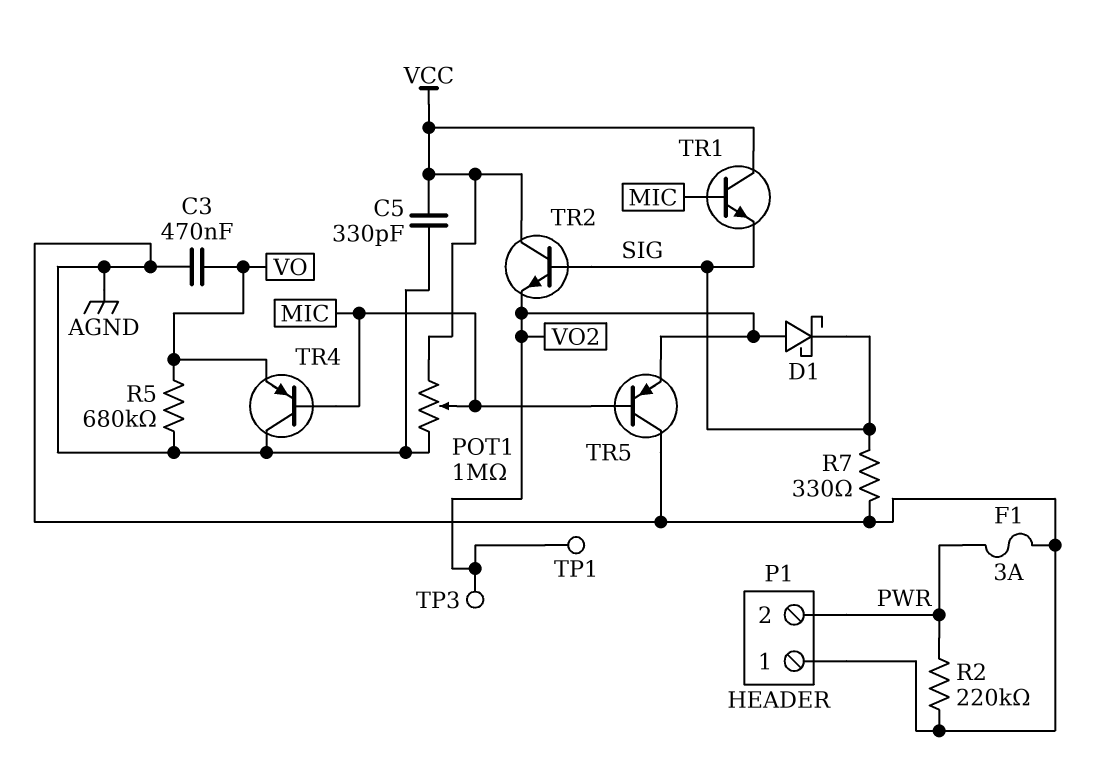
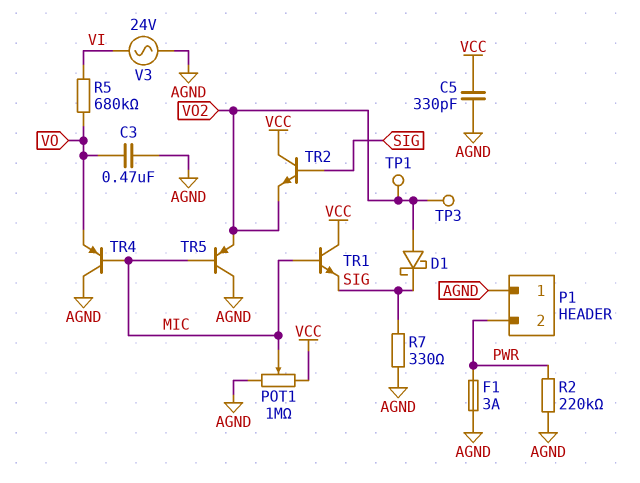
R5: 680k (AGND, VO) -> 680k (VI, VO)
V3: none -> AC 24V (AGND, VI)

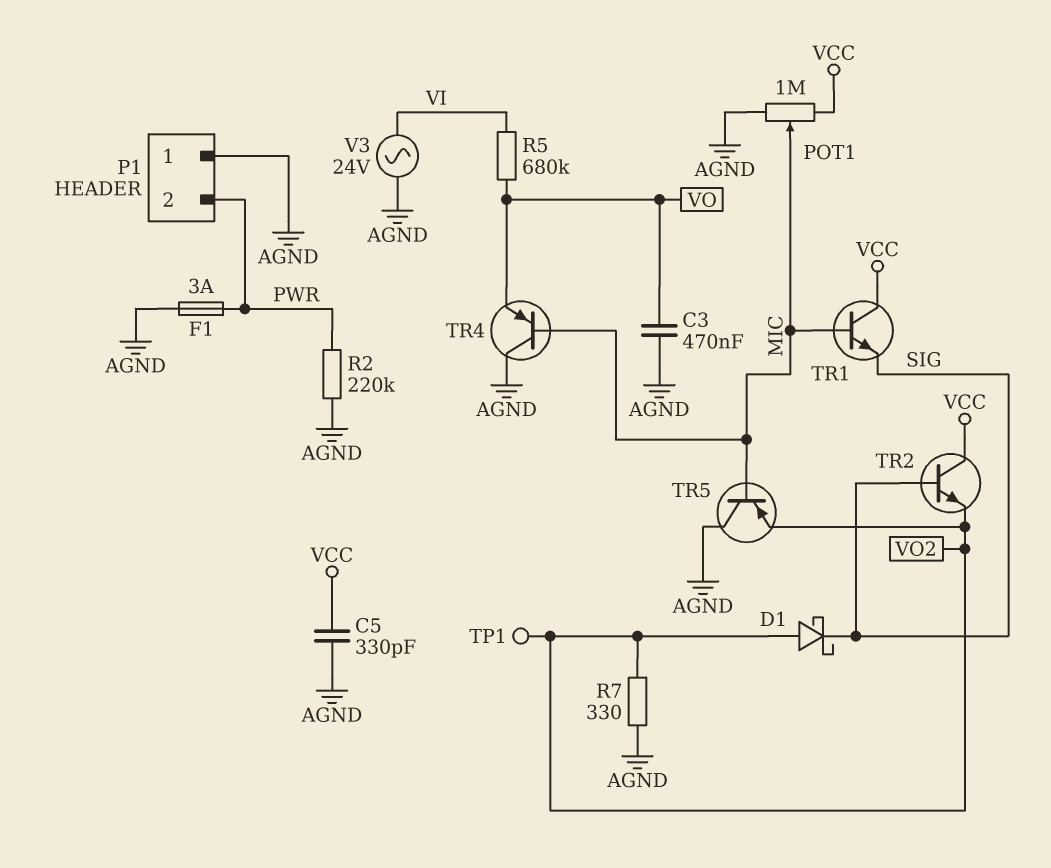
R7: 330 (AGND, SIG) -> 330 (AGND, VO2)
TP3: test point (VO2) -> none

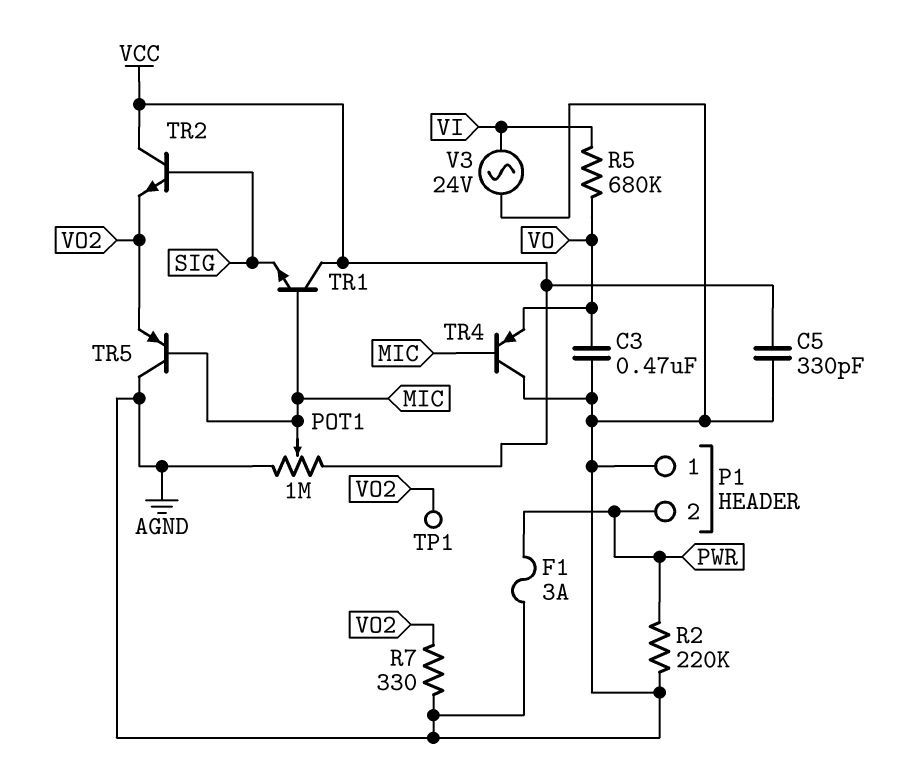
D1: schottky (A VO2, K SIG) -> none

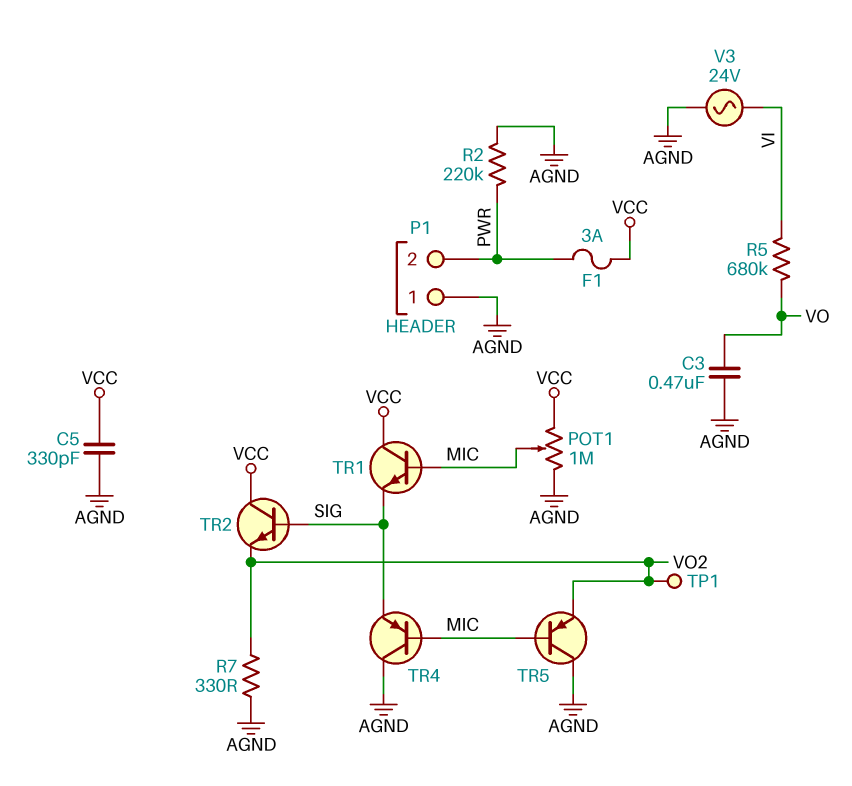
F1: 3A (AGND, PWR) -> 3A (PWR, VCC)
TR4: PNP (B MIC, C AGND, E VO) -> PNP (B MIC, C AGND, E SIG)

